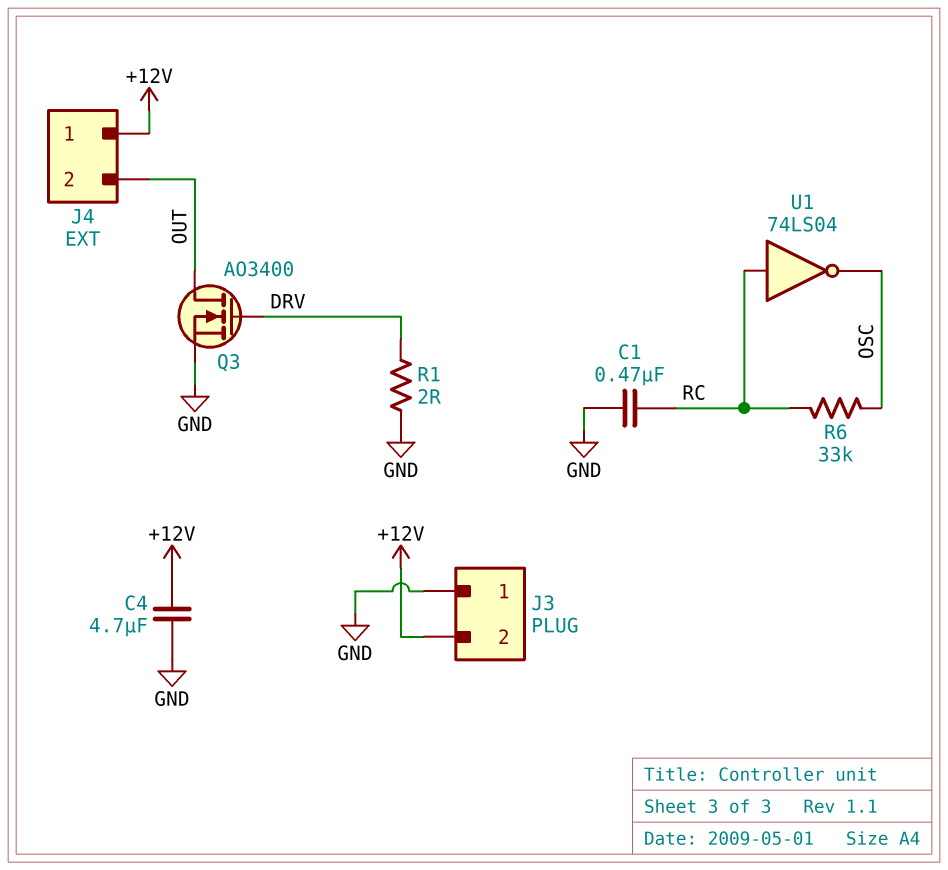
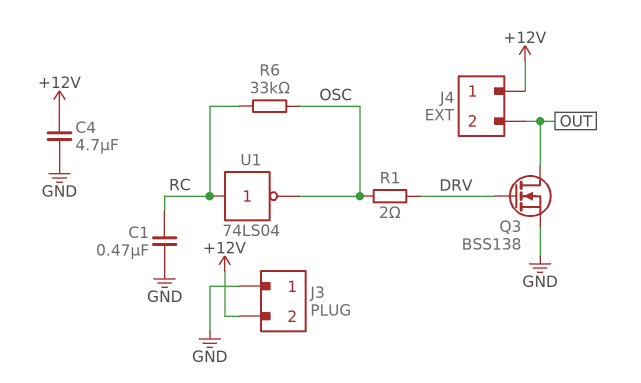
Q3: NMOS AO3400 (G DRV, D OUT, S GND) -> NMOS BSS138 (G DRV, D OUT, S GND)
R1: 2 (DRV, GND) -> 2 (DRV, OSC)

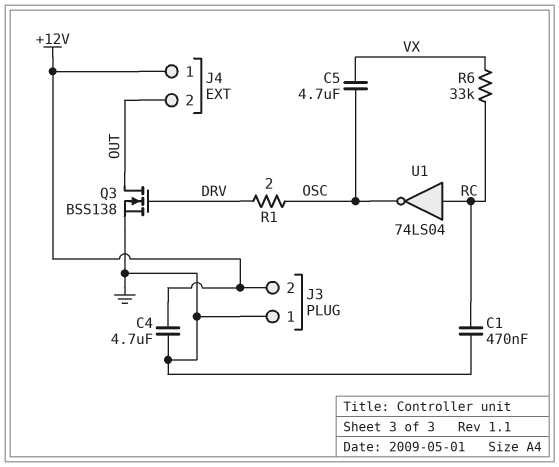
C5: none -> 4.7uF (OSC, VX)
R6: 33k (OSC, RC) -> 33k (RC, VX)

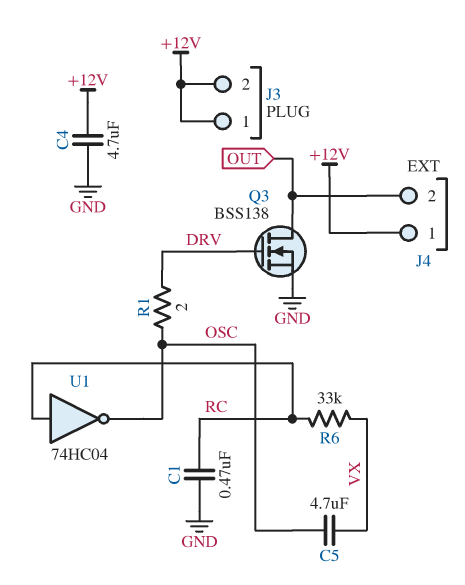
J3 pin 1: GND -> +12V
U1: NOT 74LS04 (in RC, out OSC) -> NOT 74HC04 (in RC, out OSC)

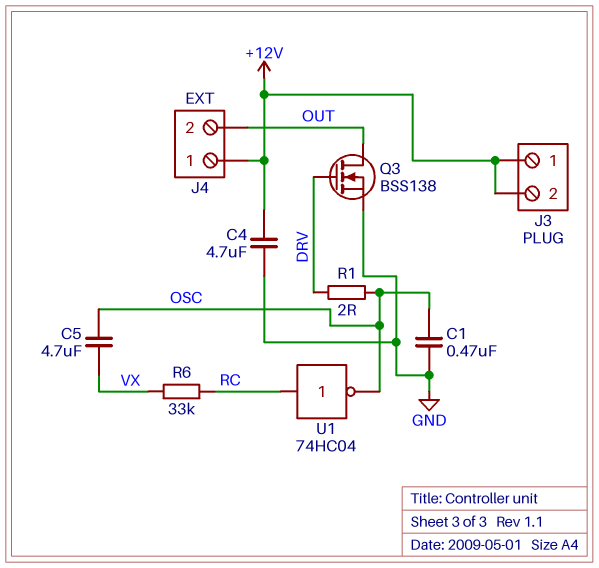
C1: 470nF (GND, RC) -> 470nF (GND, OSC)

